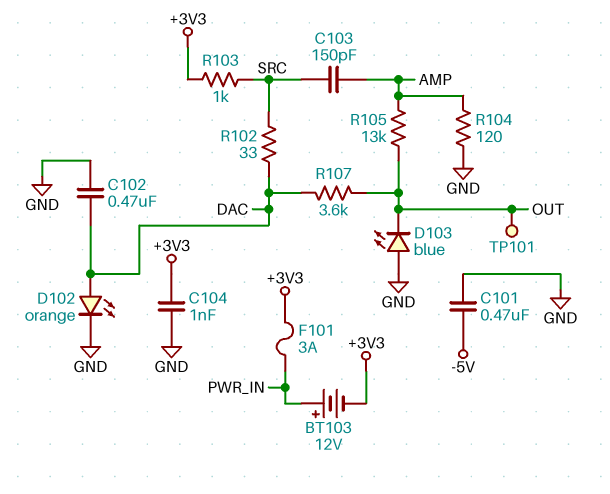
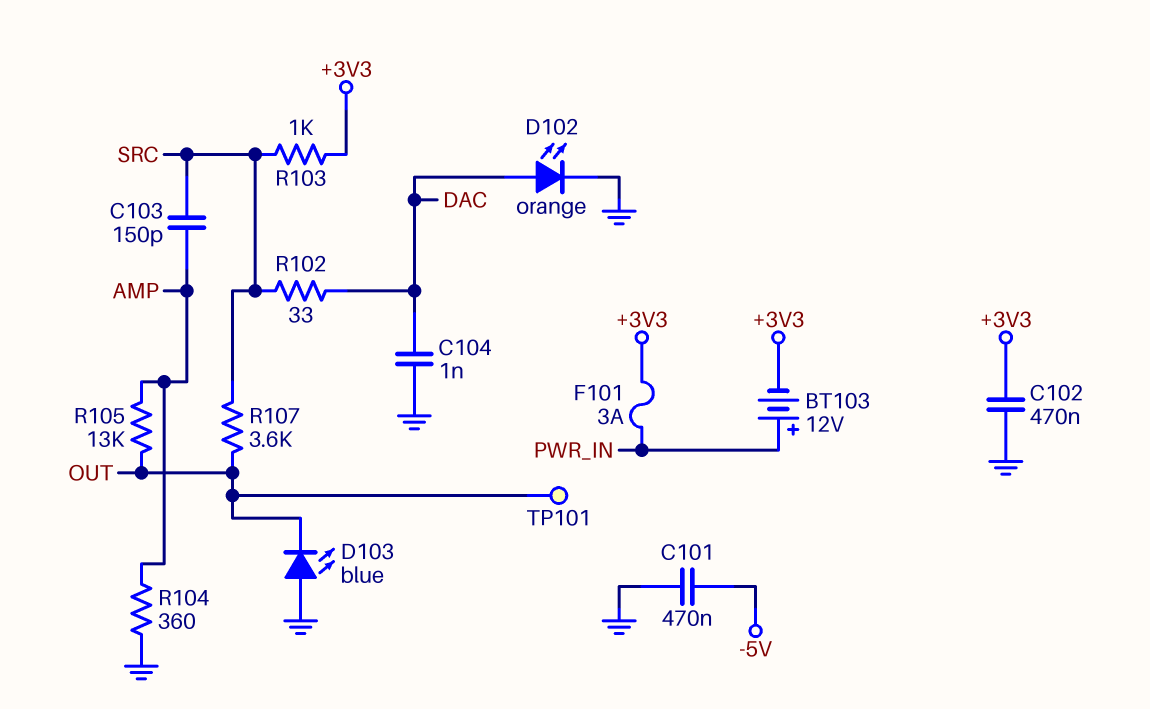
C102: 470nF (DAC, GND) -> 470nF (+3V3, GND)
C104: 1nF (+3V3, GND) -> 1nF (DAC, GND)
R104: 120 (AMP, GND) -> 360 (AMP, GND)
R107: 3.6k (DAC, OUT) -> 3.6k (OUT, SRC)

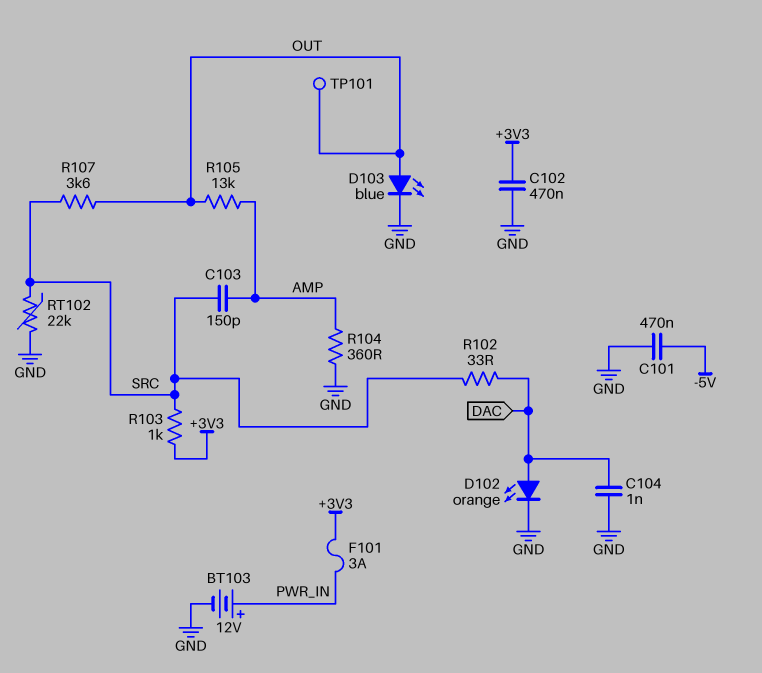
BT103: 12V (plus PWR_IN, minus +3V3) -> 12V (plus PWR_IN, minus GND)
D103: LED blue (A GND, K OUT) -> LED blue (A OUT, K GND)
RT102: none -> 22k (GND, SRC)

